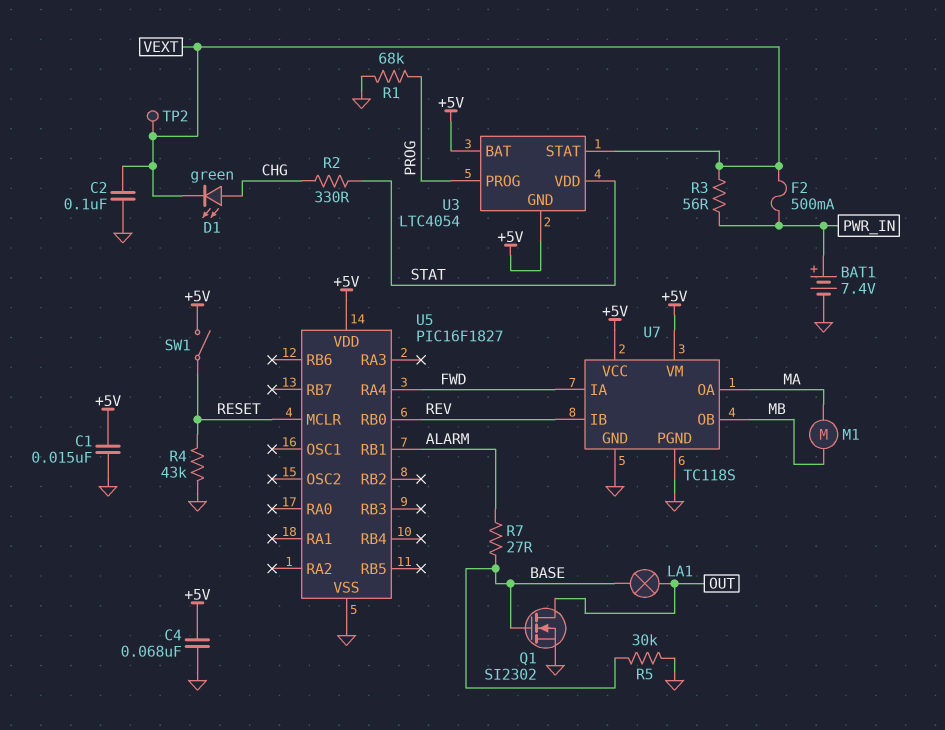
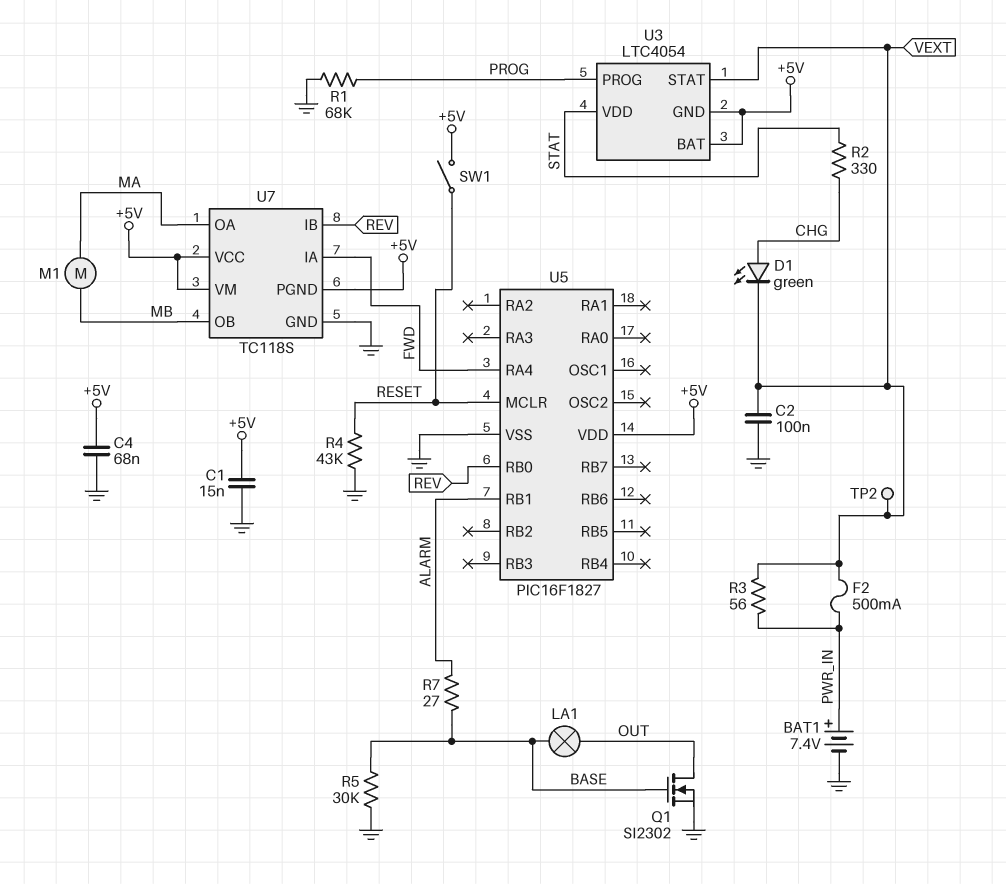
U7 pin PGND: GND -> +5V

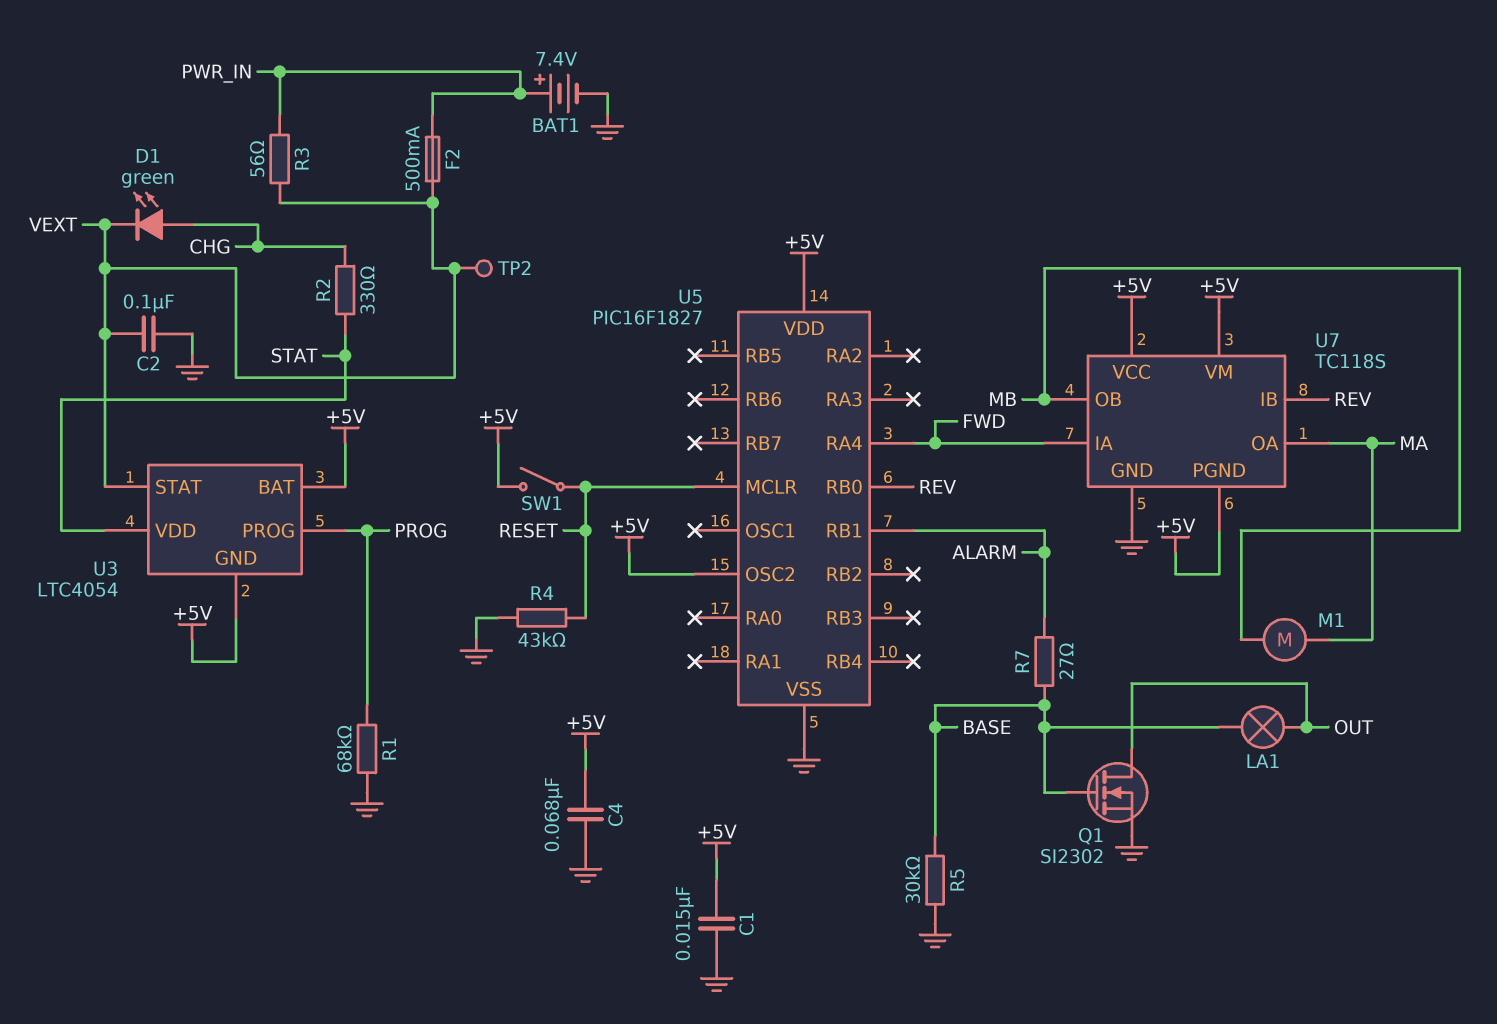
U5 pin OSC2: none -> +5V

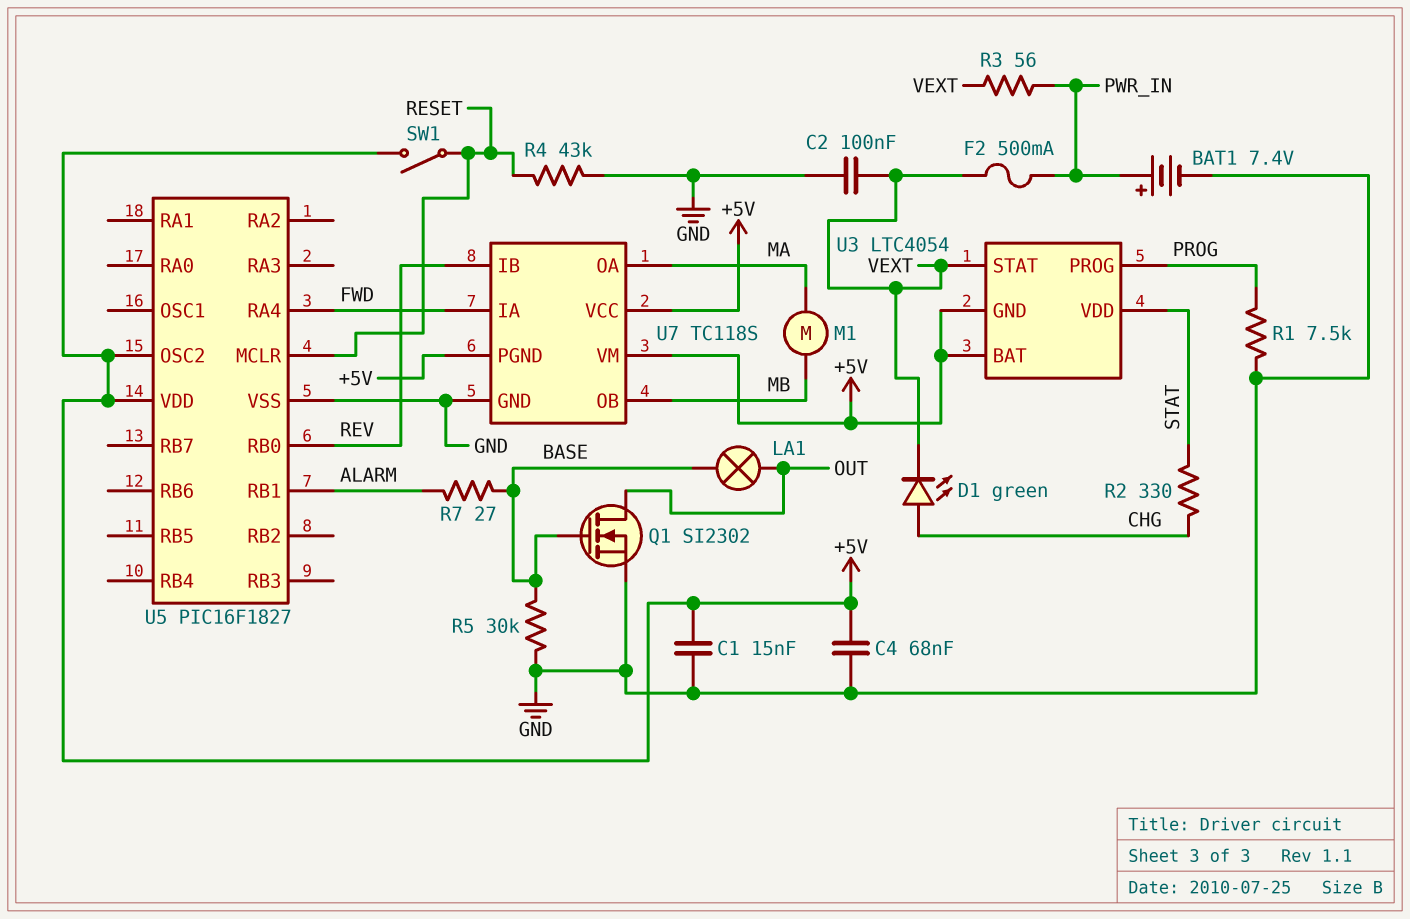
R1: 68k (GND, PROG) -> 7.5k (GND, PROG)
TP2: test point (VEXT) -> none

